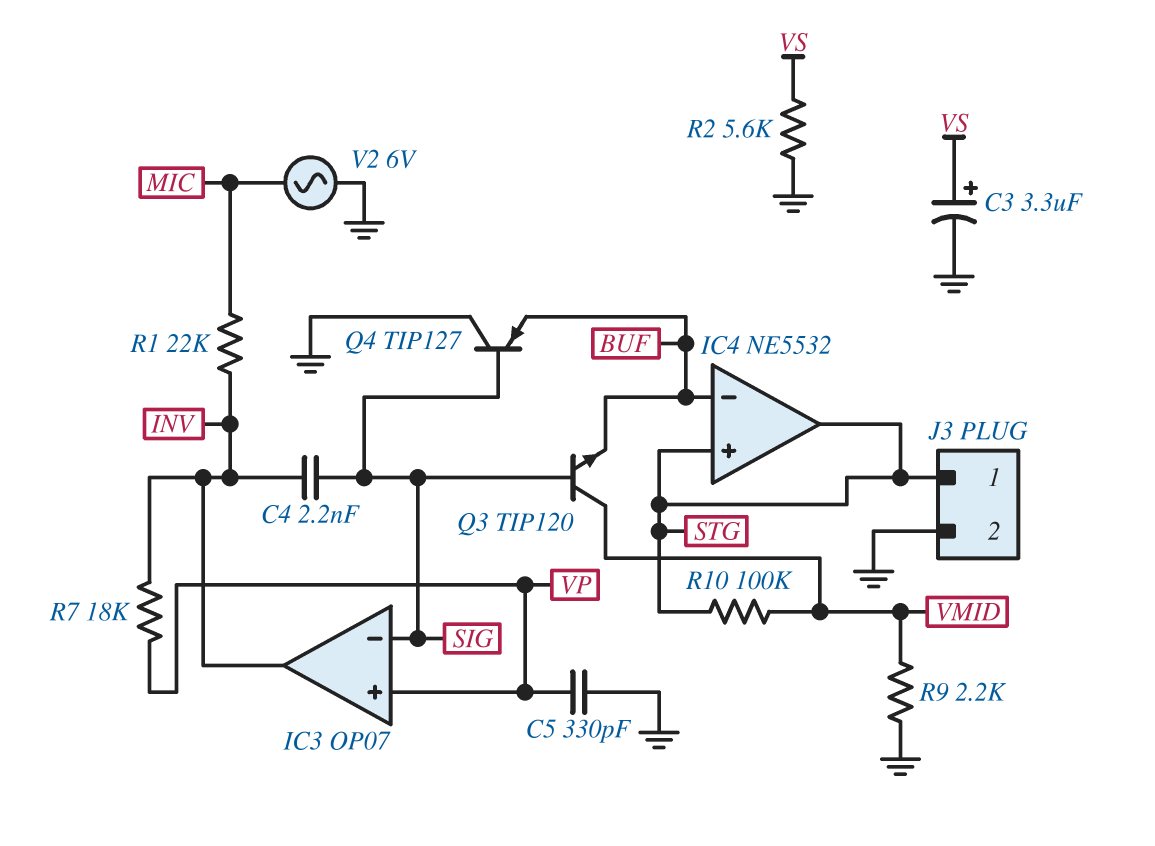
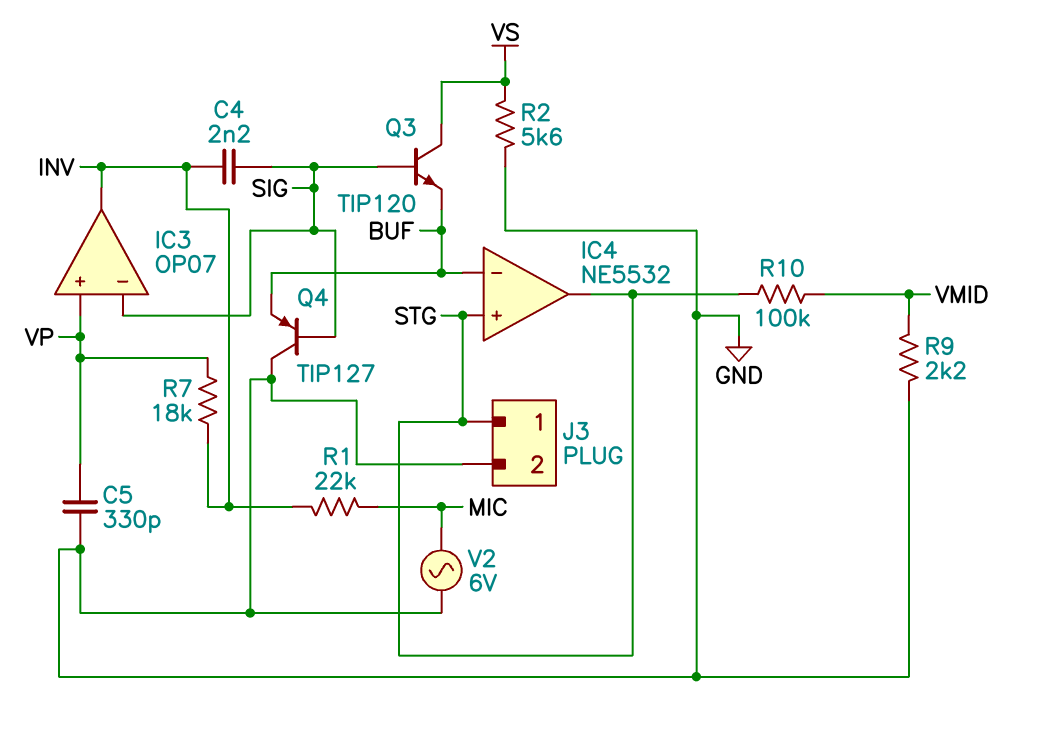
C3: 3.3uF (plus VS, minus GND) -> none
Q3: NPN TIP120 (B SIG, C VMID, E BUF) -> NPN TIP120 (B SIG, C VS, E BUF)

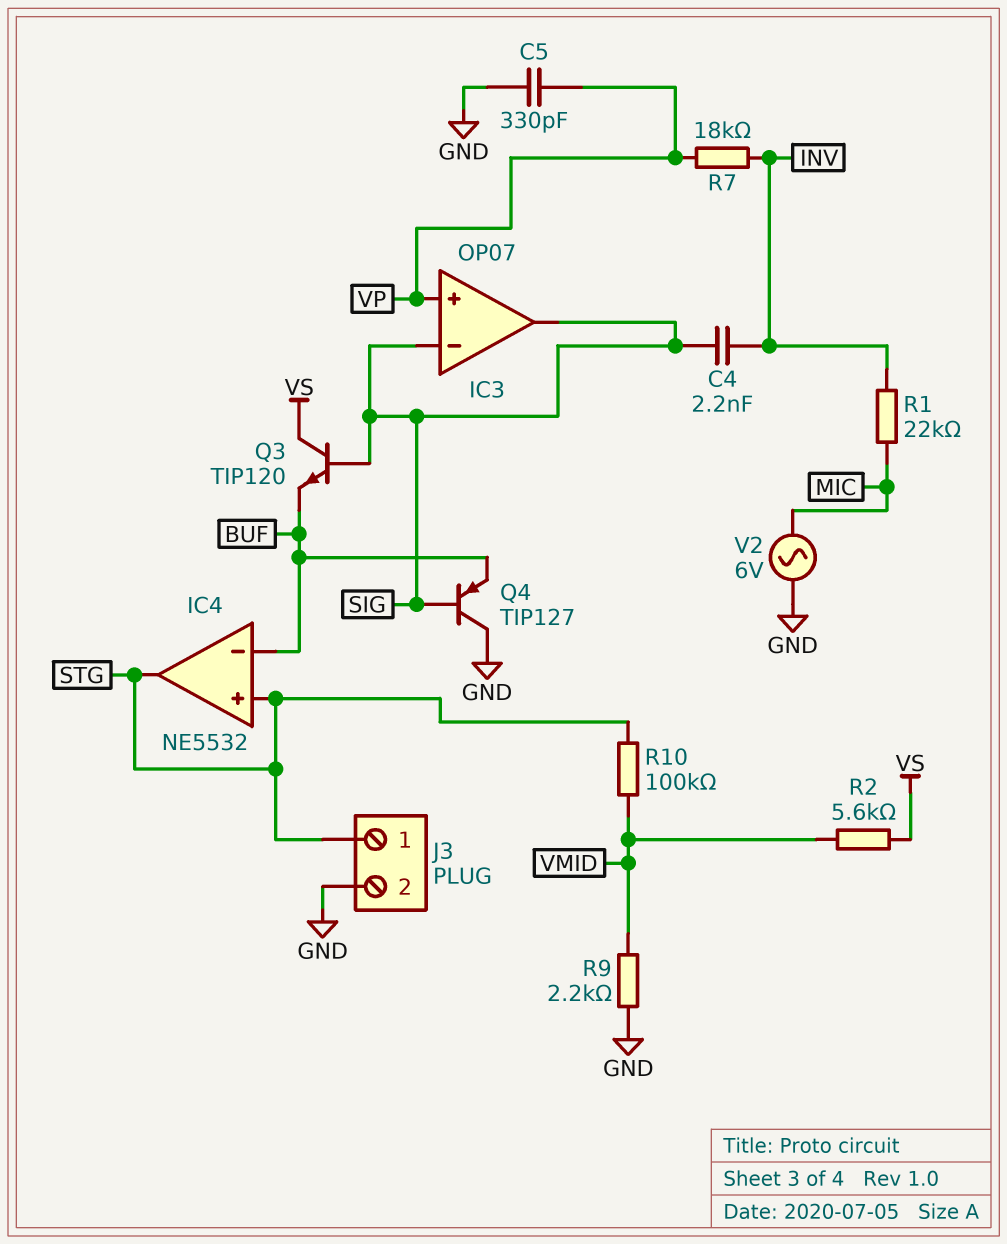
IC3 pin out: INV -> SIG
R2: 5.6k (GND, VS) -> 5.6k (VMID, VS)

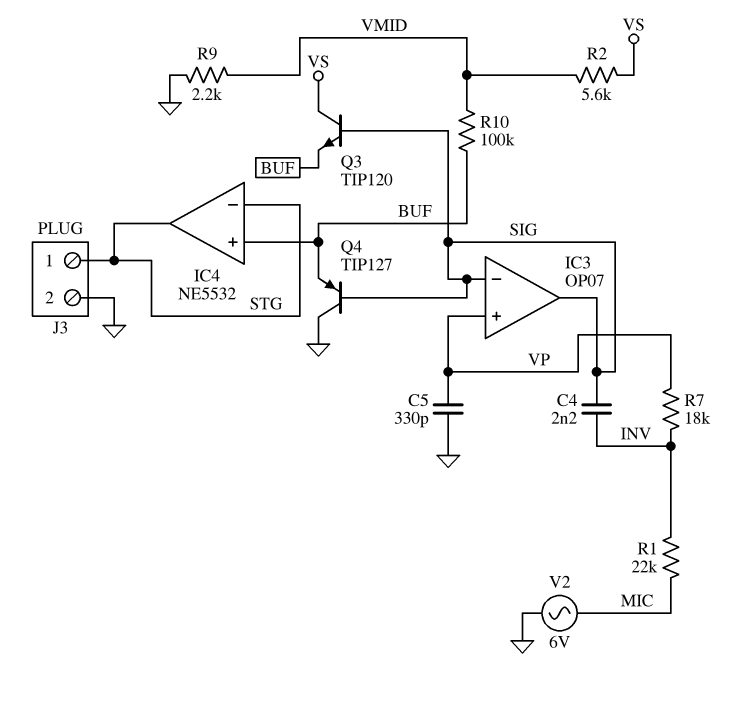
IC4 pin in+: STG -> BUF
IC4 pin in-: BUF -> STG
R10: 100k (STG, VMID) -> 100k (BUF, VMID)

